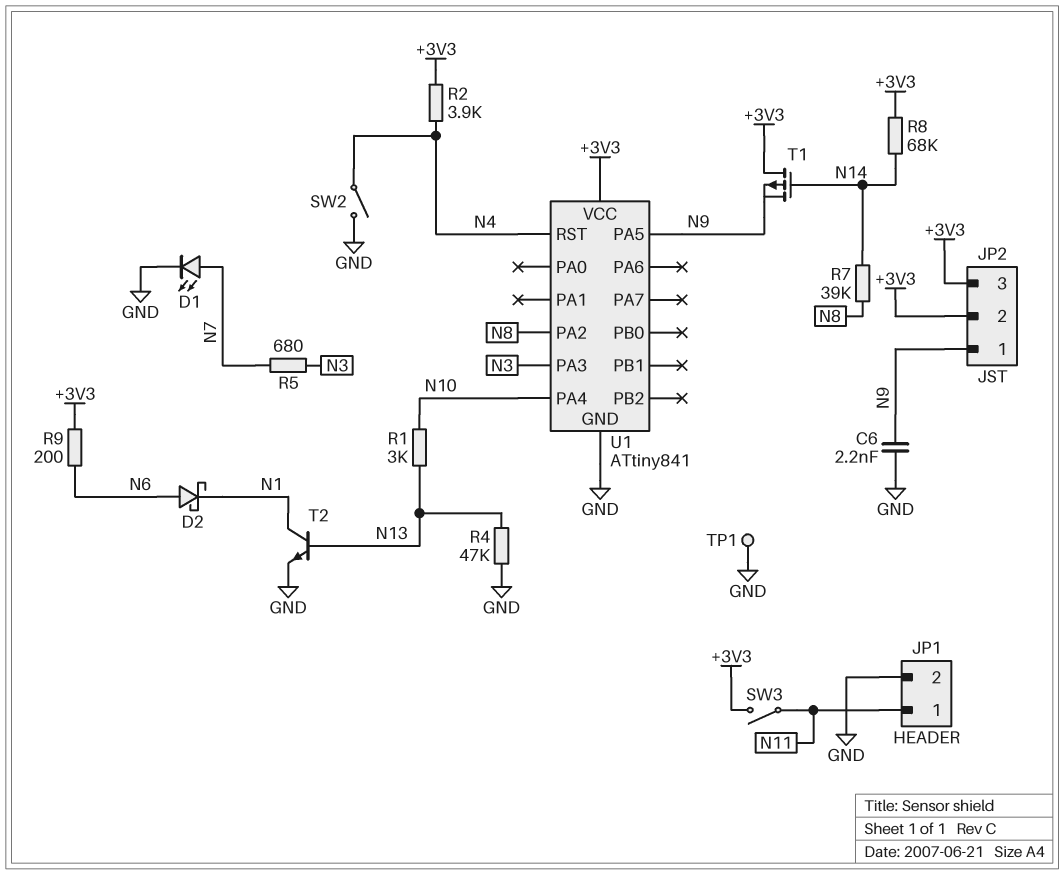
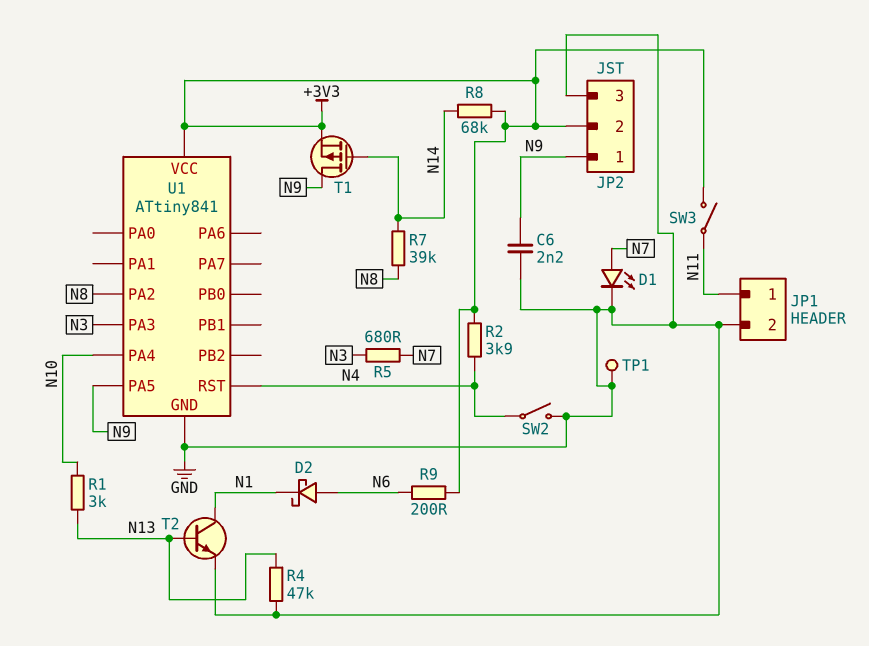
JP2 pin 3: +3V3 -> GND
T1: PMOS (G N14, D +3V3, S N9) -> PMOS (G N14, D N9, S +3V3)

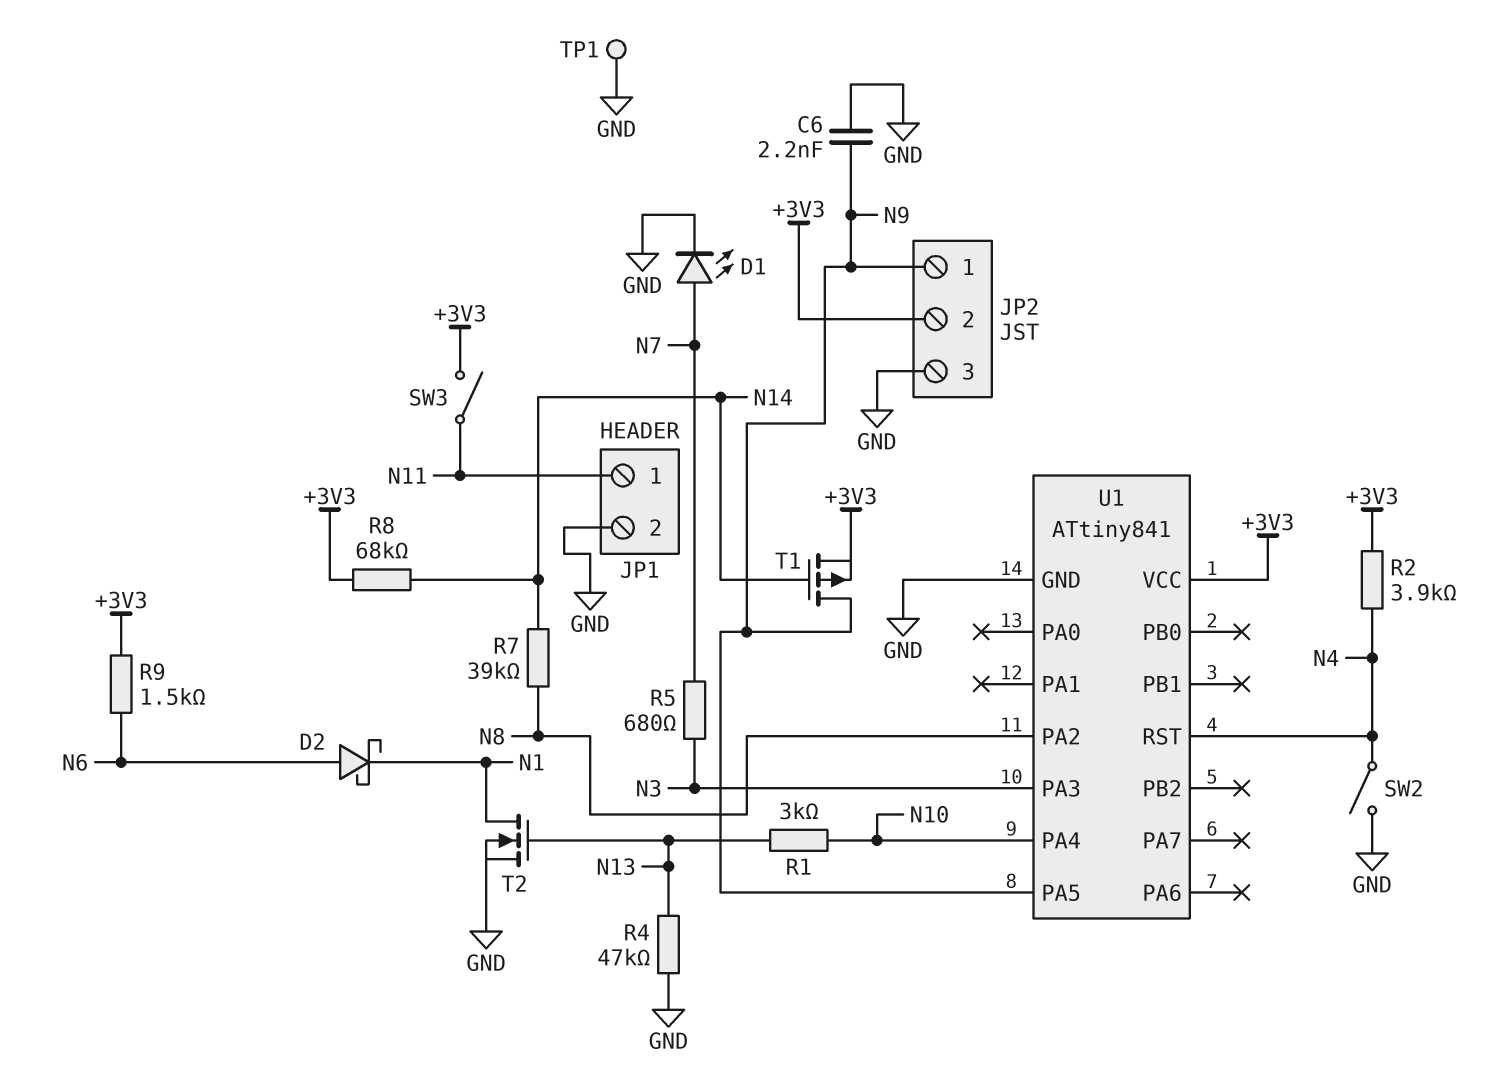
R9: 200 (+3V3, N6) -> 1.5k (+3V3, N6)
T2: NPN (B N13, C N1, E GND) -> NMOS (G N13, D N1, S GND)

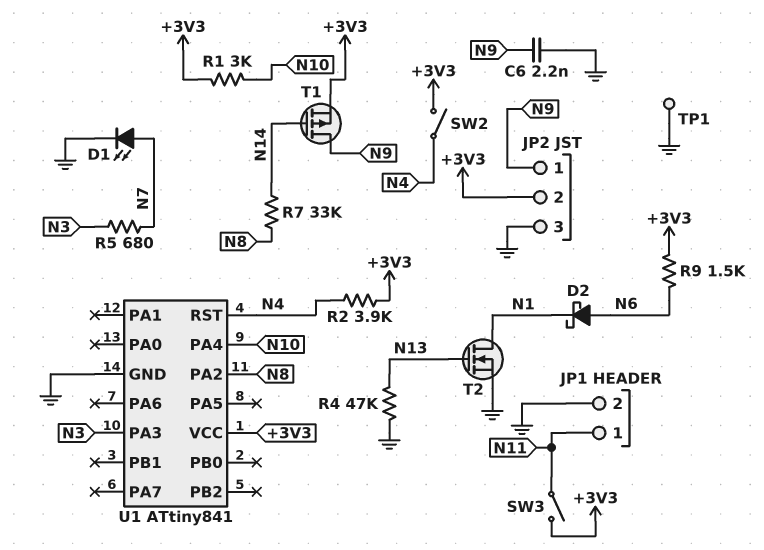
R1: 3k (N10, N13) -> 3k (+3V3, N10)
R7: 39k (N8, N14) -> 33k (N8, N14)
R8: 68k (+3V3, N14) -> none
SW2: switch (GND, N4) -> switch (+3V3, N4)
U1 pin PA5: N9 -> none

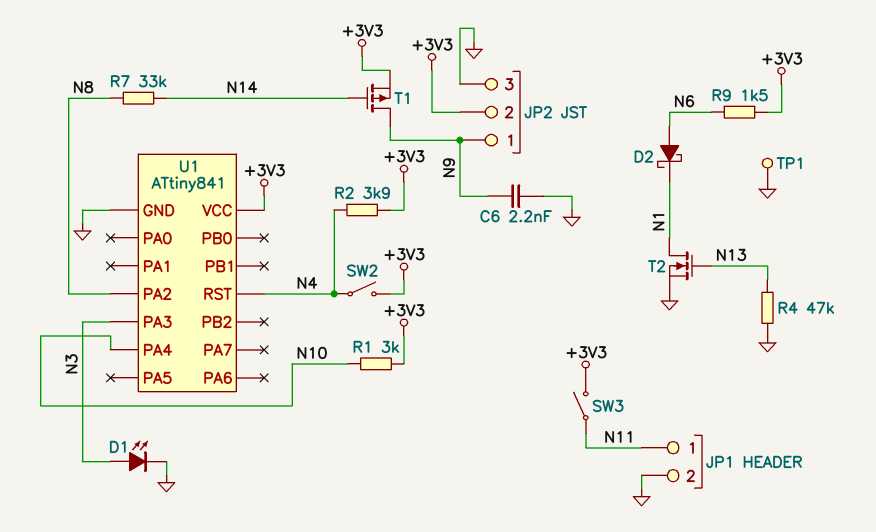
D1: LED (A N7, K GND) -> LED (A N3, K GND)
R5: 680 (N3, N7) -> none

